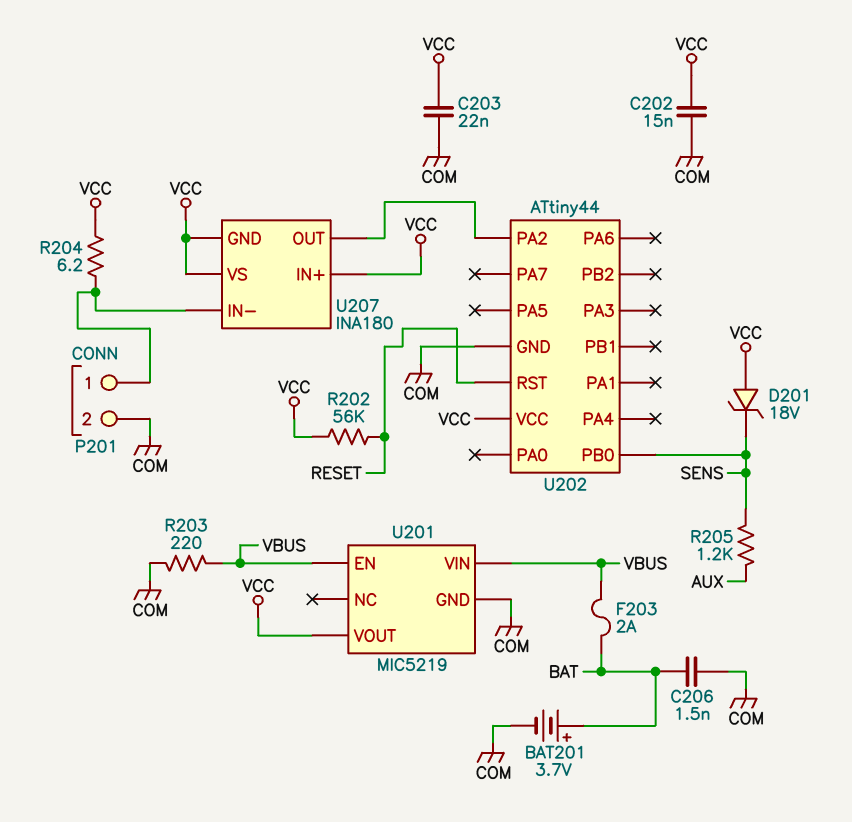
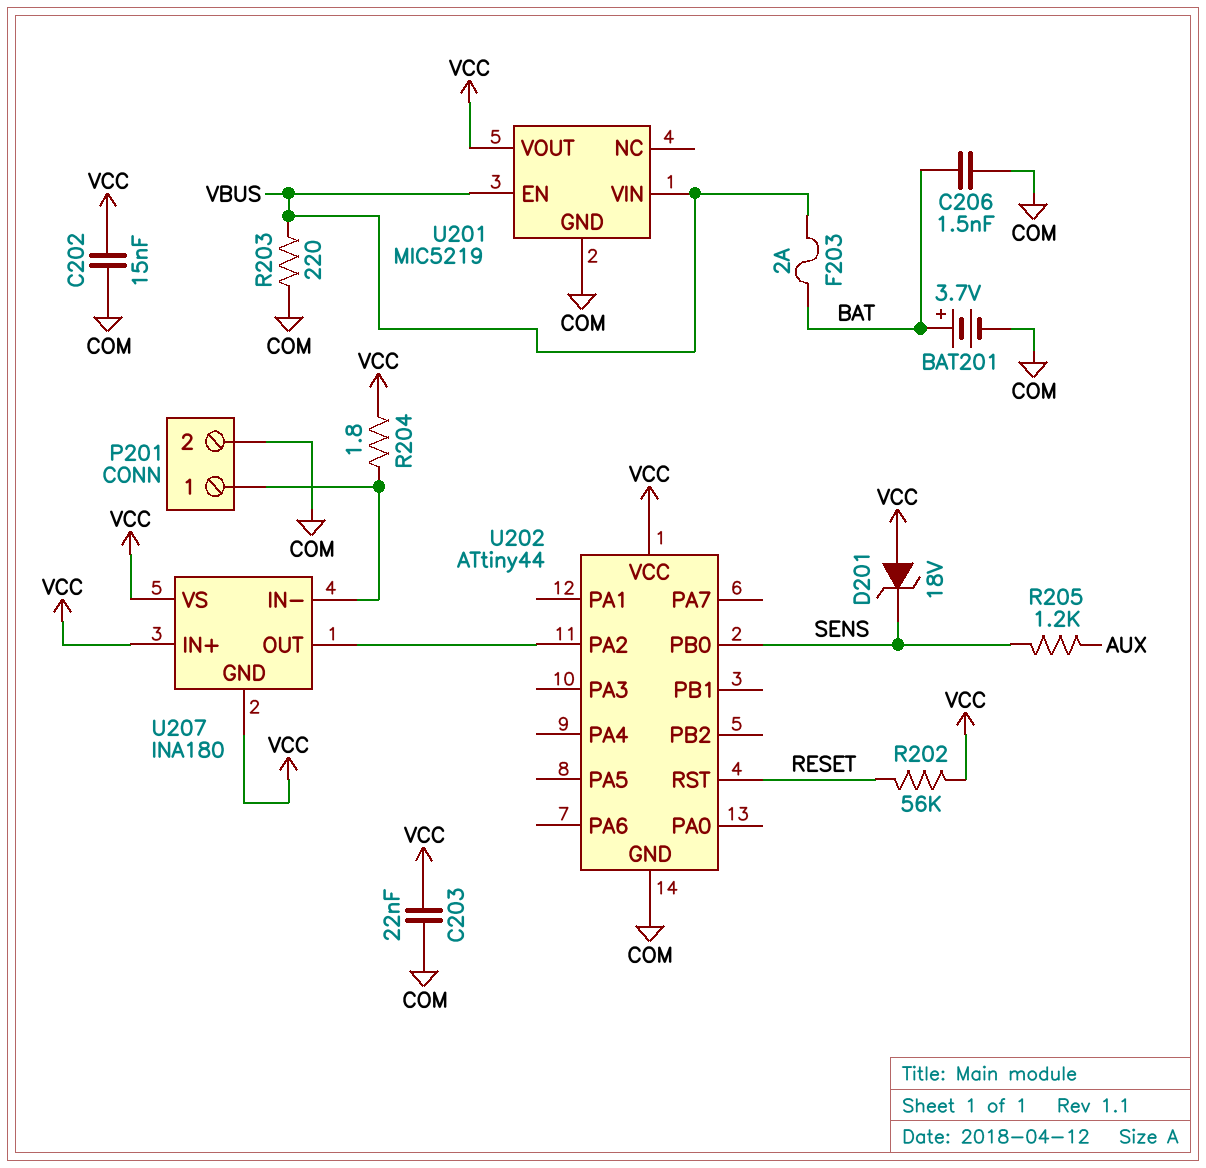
R204: 6.2 (P201/1, VCC) -> 1.8 (P201/1, VCC)

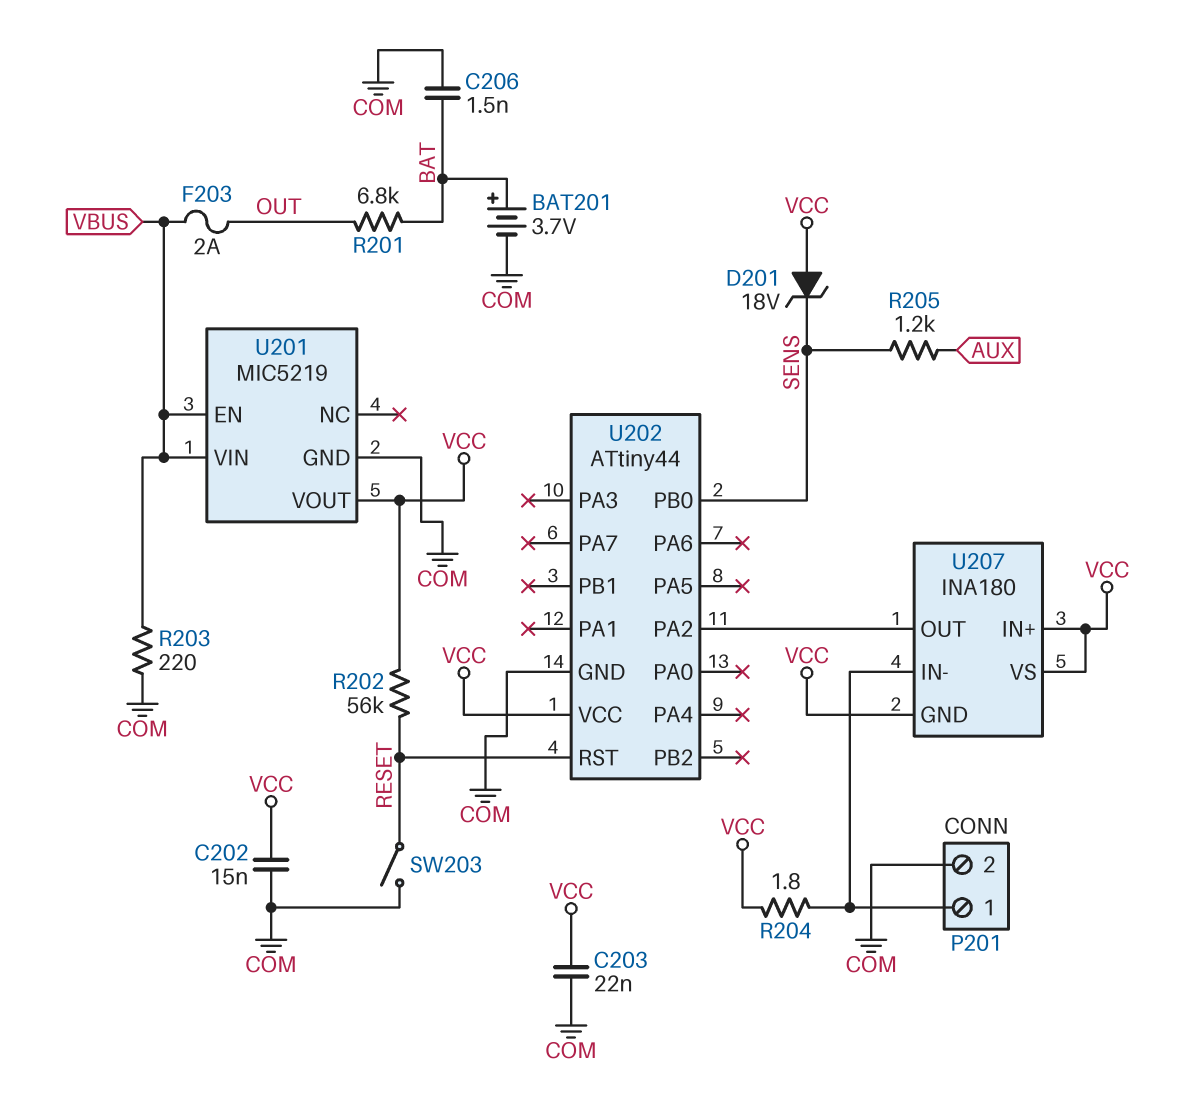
F203: 2A (BAT, VBUS) -> 2A (OUT, VBUS)
R201: none -> 6.8k (BAT, OUT)
SW203: none -> switch (COM, RESET)

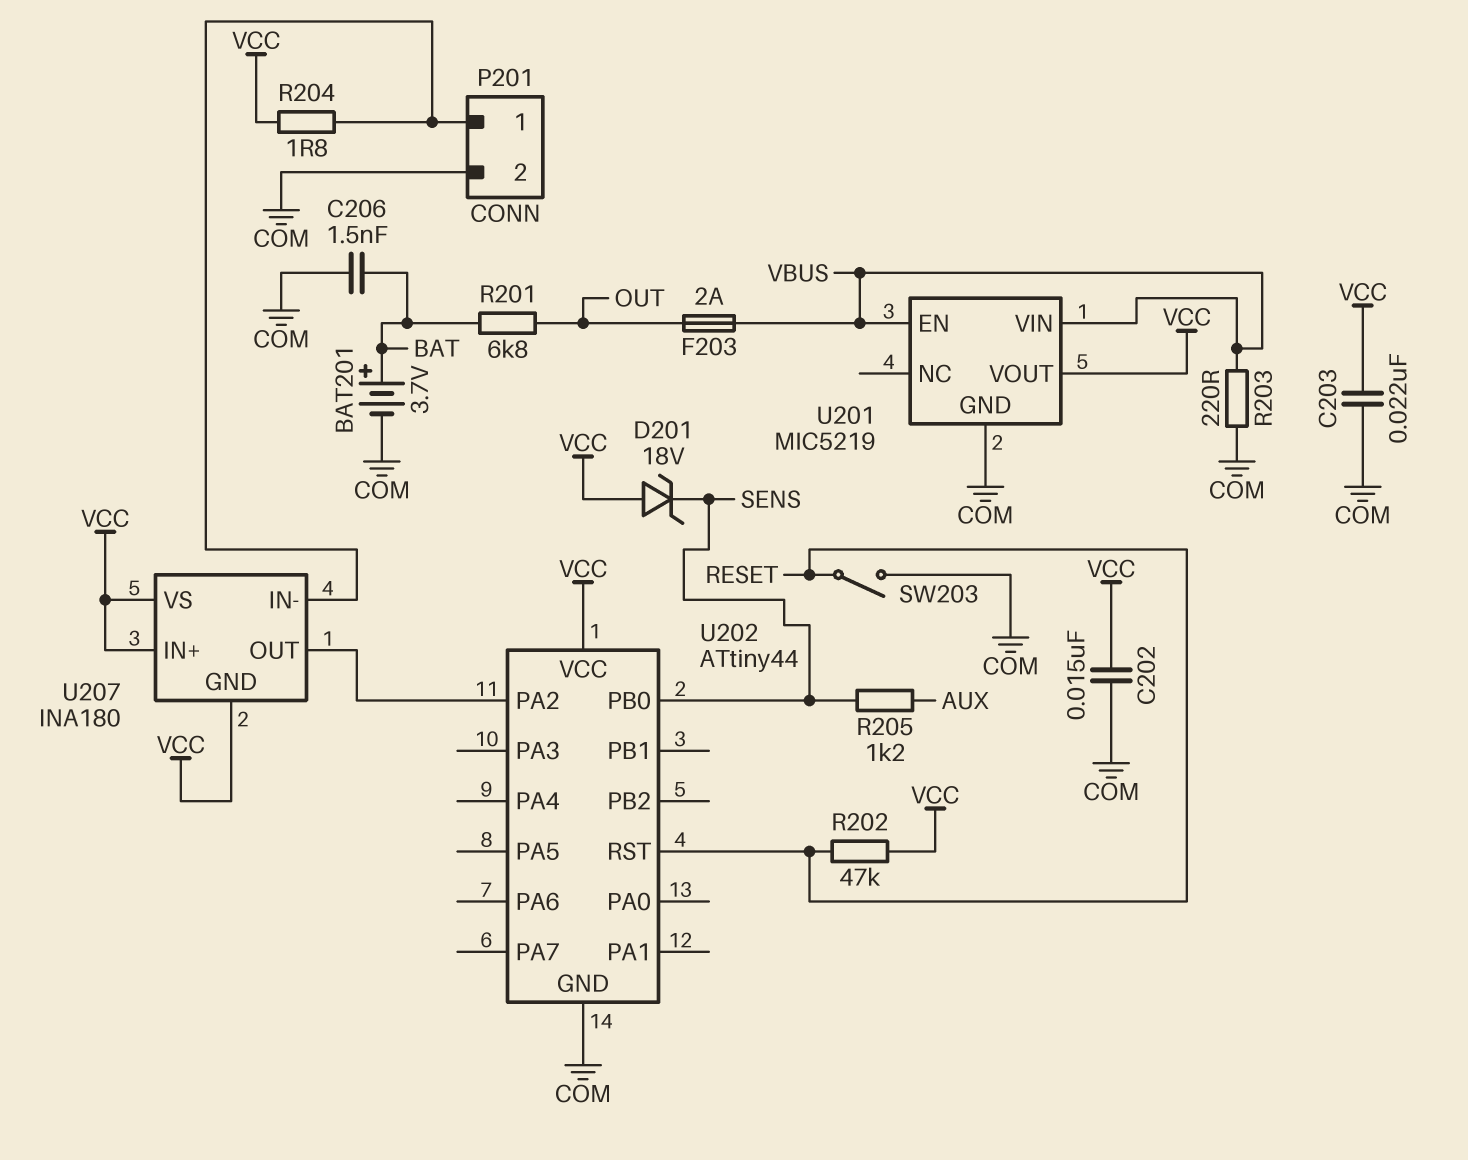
R202: 56k (RESET, VCC) -> 47k (RESET, VCC)

